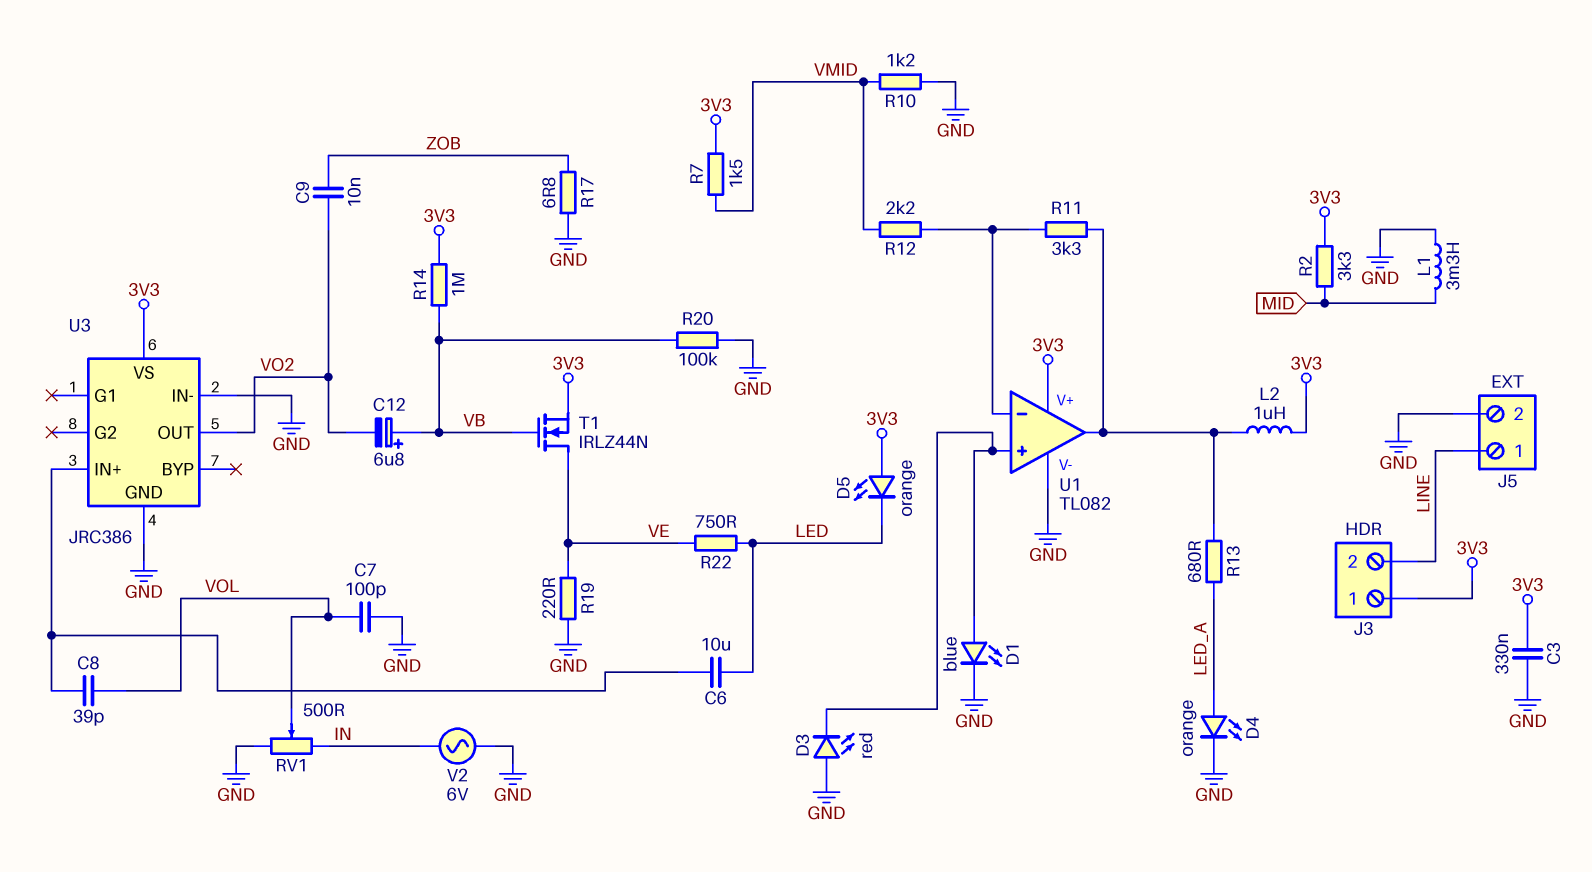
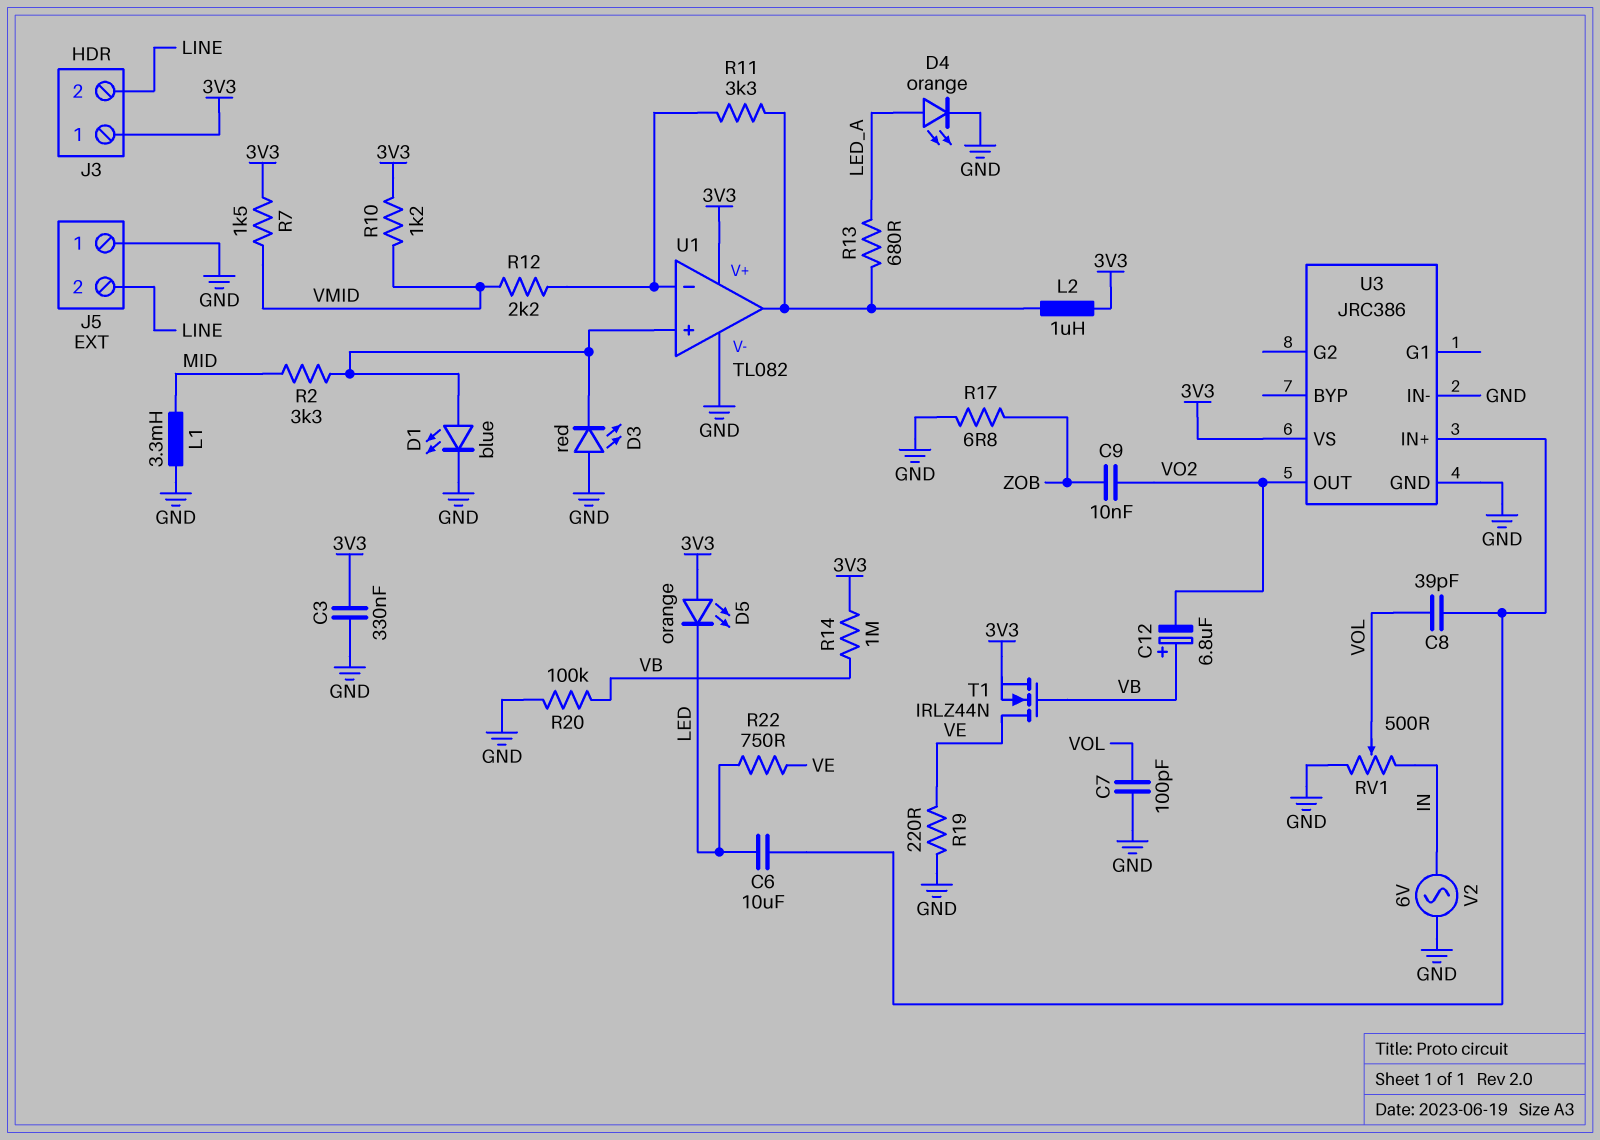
J5 pin 1: LINE -> GND
J5 pin 2: GND -> LINE
R2: 3.3k (3V3, MID) -> 3.3k (MID, U1/in+)
R10: 1.2k (GND, VMID) -> 1.2k (3V3, VMID)

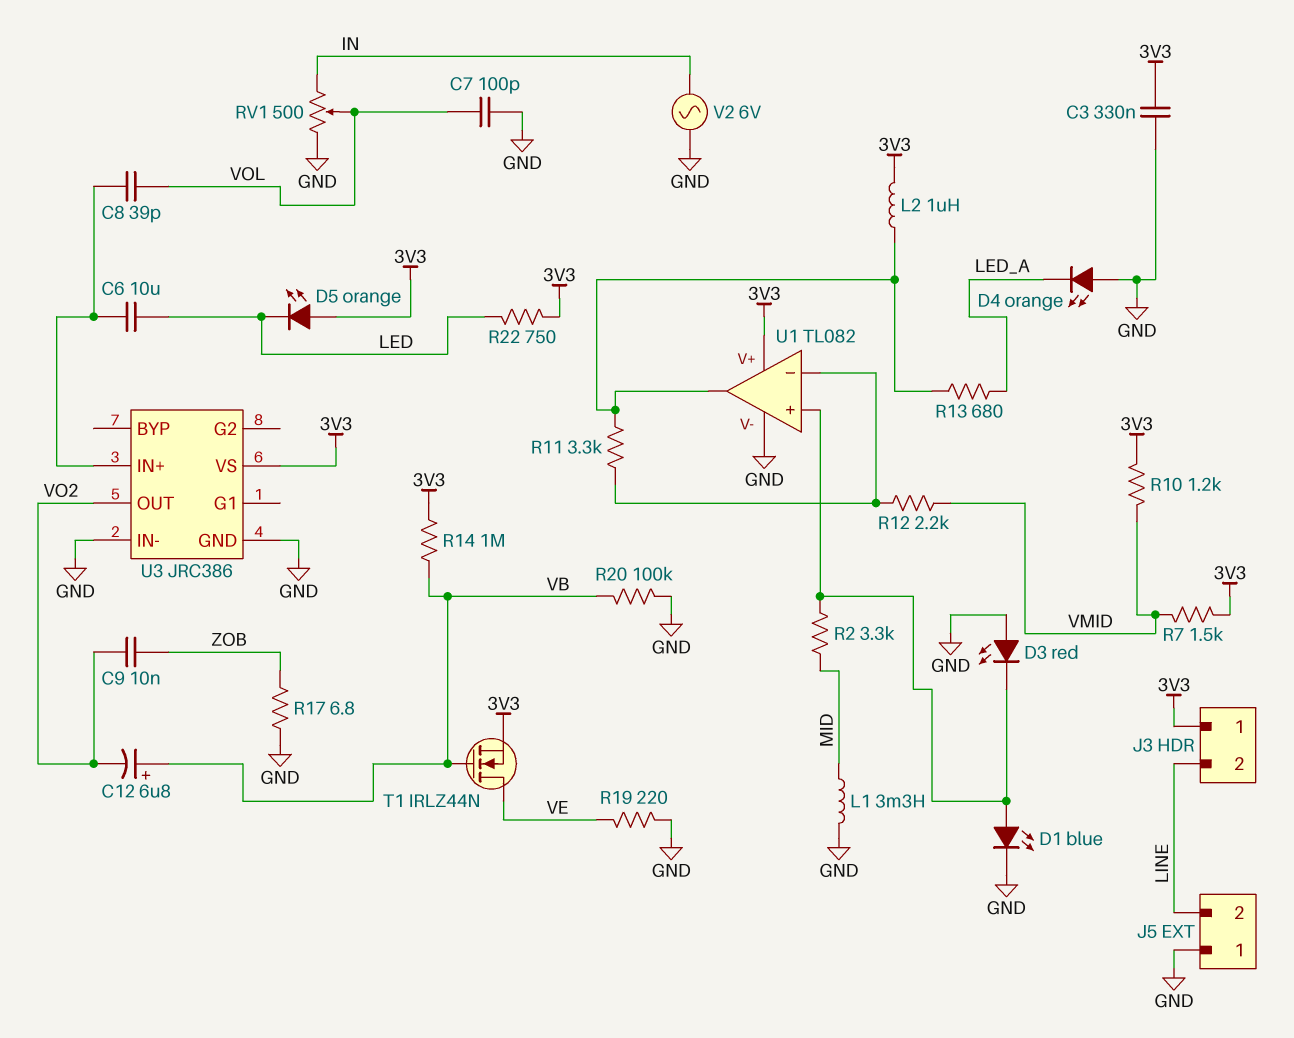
D4: LED orange (A LED_A, K GND) -> LED orange (A GND, K LED_A)
R22: 750 (LED, VE) -> 750 (3V3, LED)

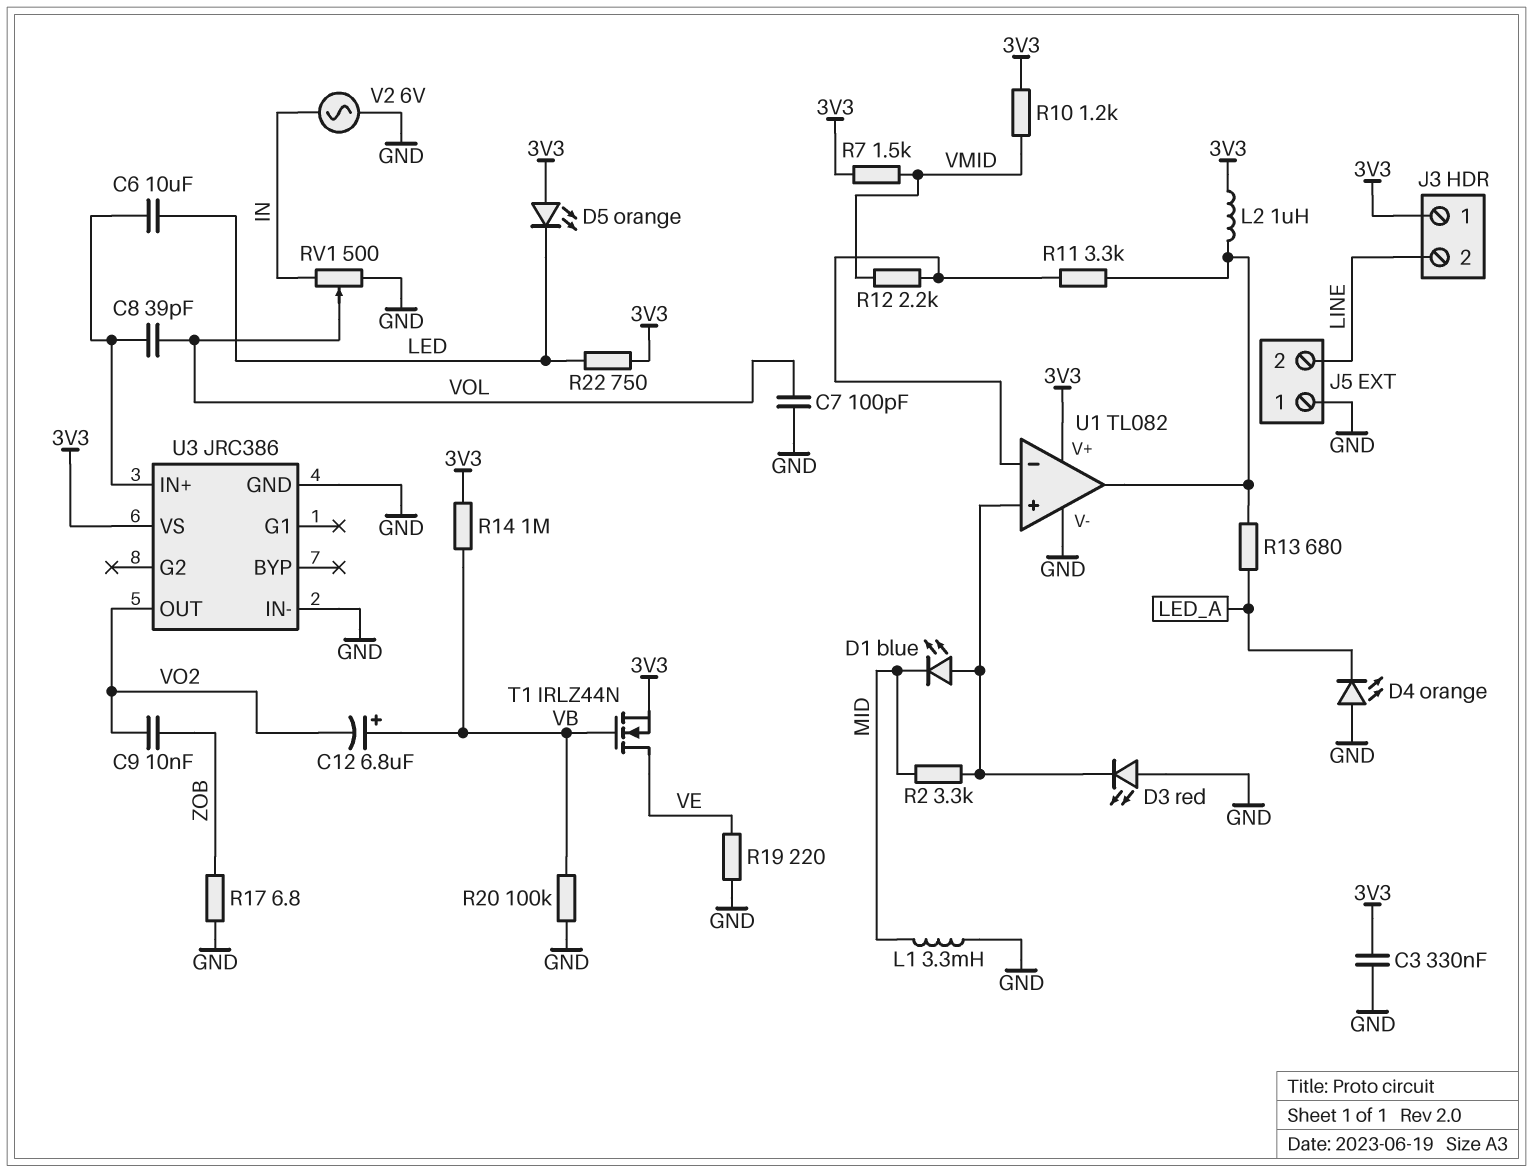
D1: LED blue (A U1/in+, K GND) -> LED blue (A U1/in+, K MID)

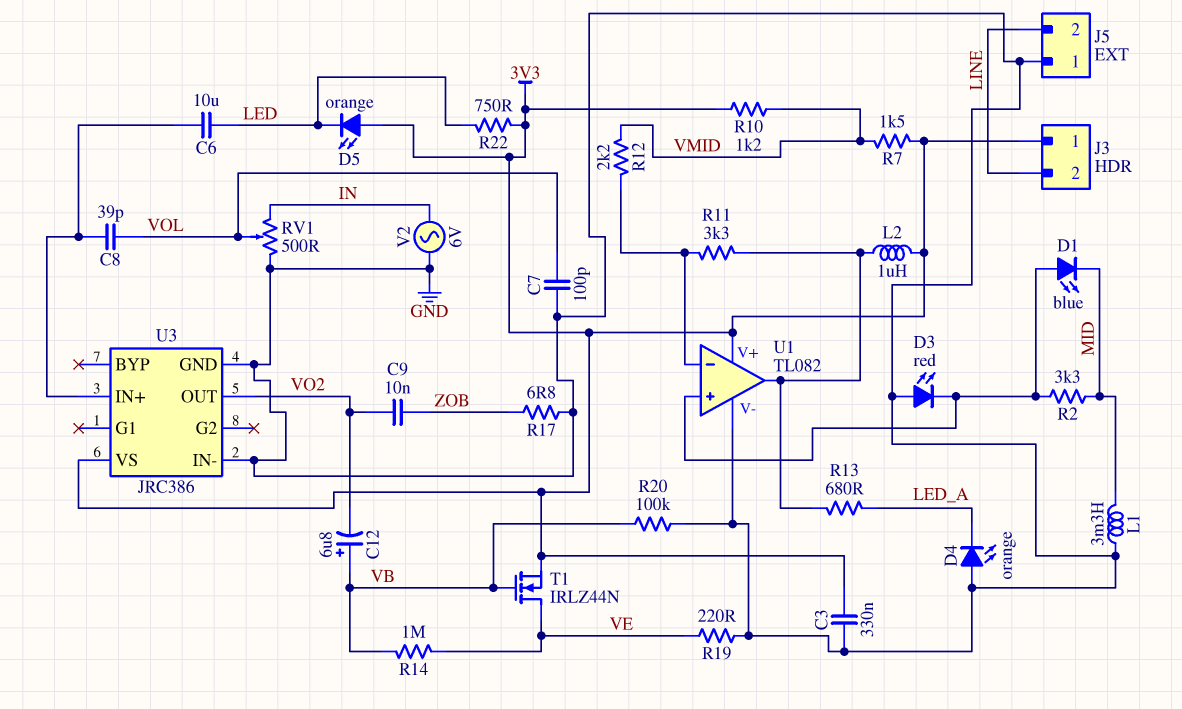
R14: 1M (3V3, VB) -> 1M (VB, VE)

